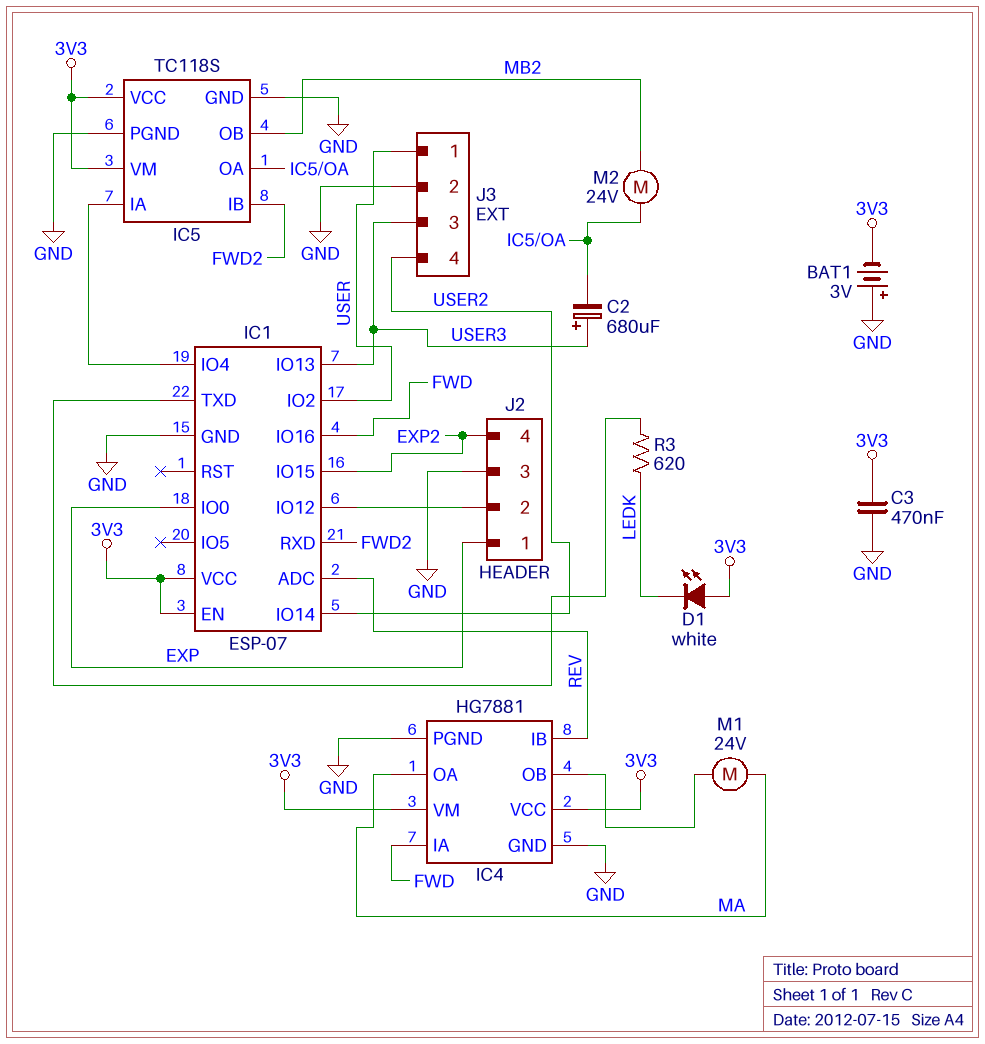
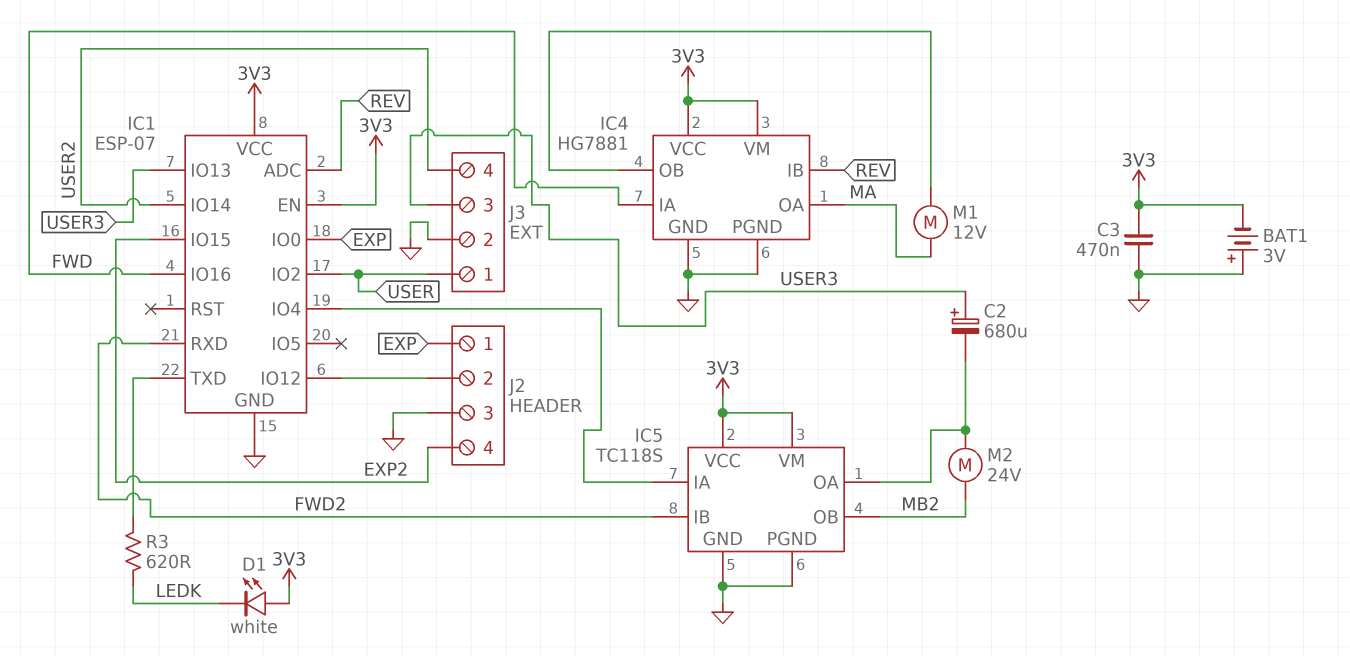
M1: motor 24V (IC4/OB, MA) -> motor 12V (IC4/OB, MA)

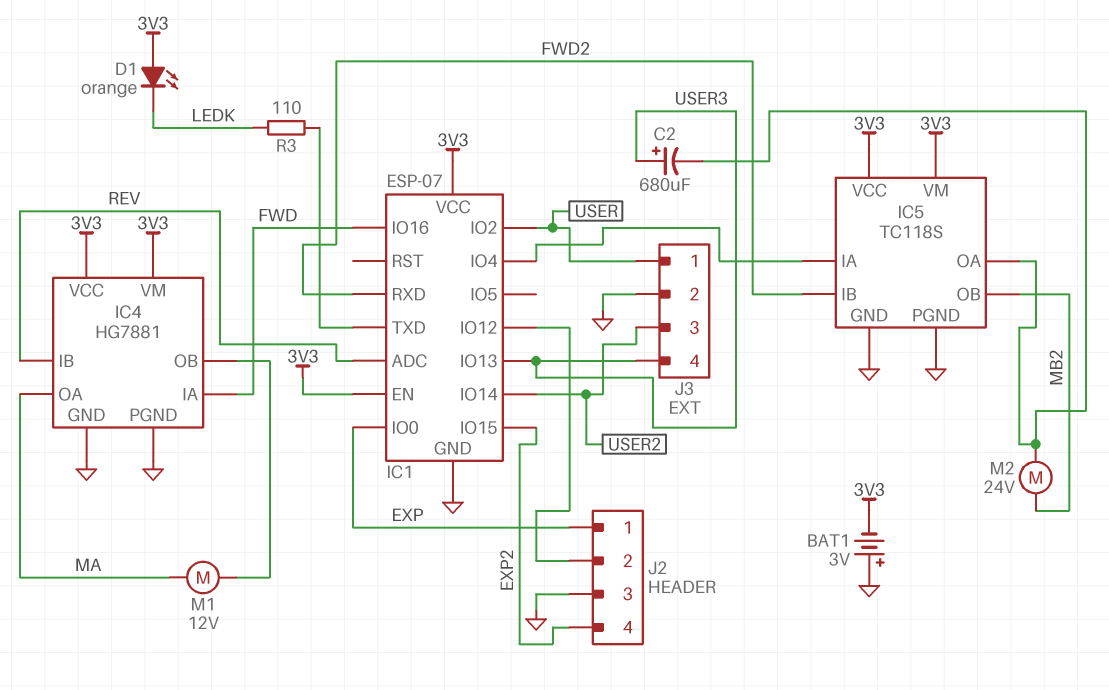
C3: 470nF (3V3, GND) -> none
D1: LED white (A 3V3, K LEDK) -> LED orange (A 3V3, K LEDK)
J3 pin 3: USER3 -> USER2
J3 pin 4: USER2 -> USER3
R3: 620 (IC1/TXD, LEDK) -> 110 (IC1/TXD, LEDK)

